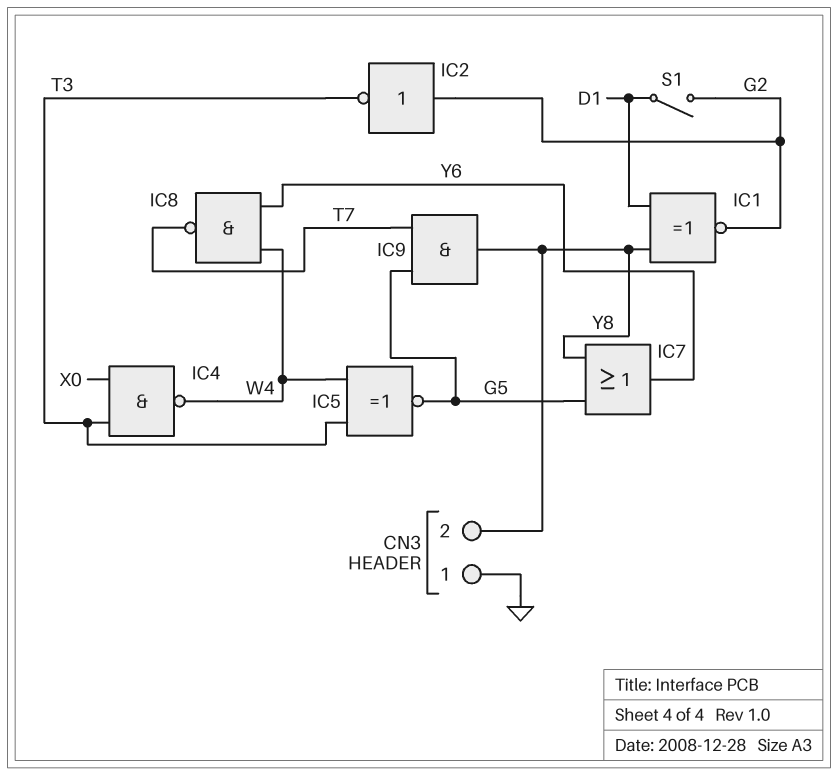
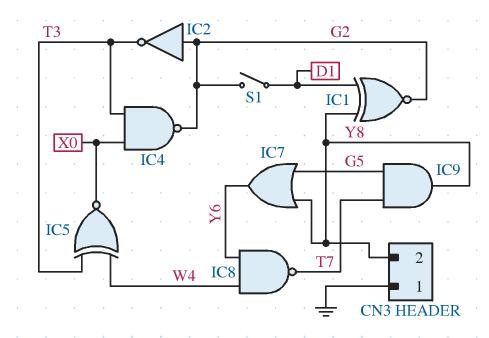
IC4: NAND (in T3, in X0, out W4) -> NAND (in T3, in X0, out G2)
IC5: XNOR (in T3, in W4, out G5) -> XNOR (in T3, in W4, out X0)

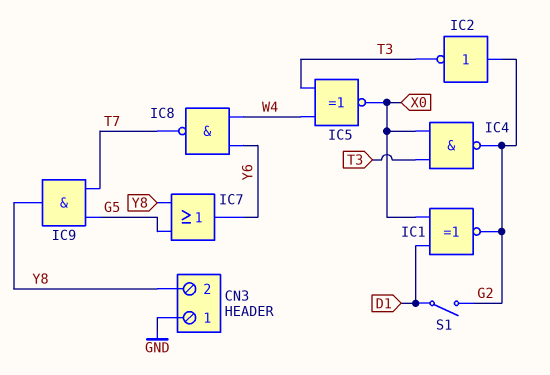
IC1: XNOR (in D1, in Y8, out G2) -> XNOR (in D1, in X0, out G2)

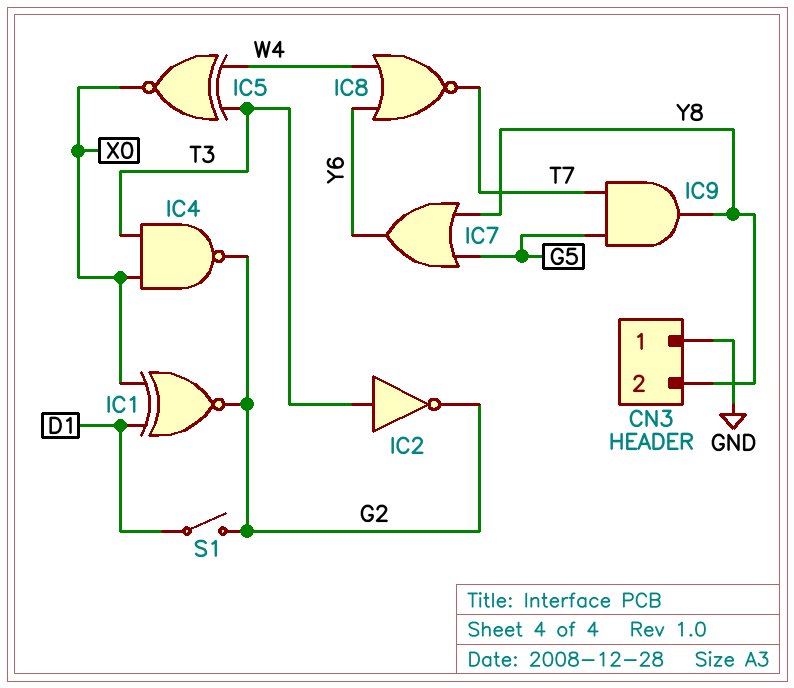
IC2: NOT (in G2, out T3) -> NOT (in T3, out G2)
IC8: NAND (in W4, in Y6, out T7) -> NOR (in W4, in Y6, out T7)

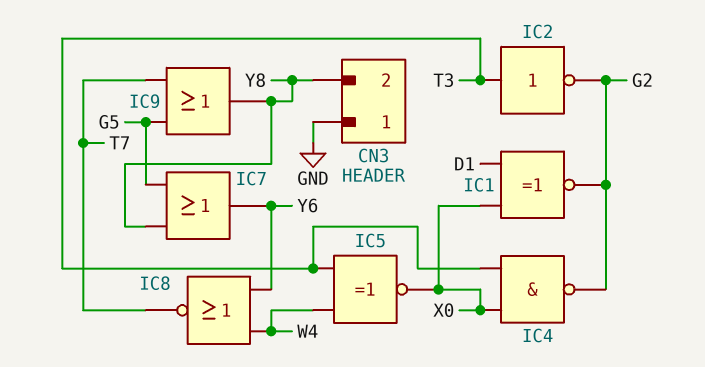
IC9: AND (in G5, in T7, out Y8) -> OR (in G5, in T7, out Y8)
S1: switch (D1, G2) -> none

